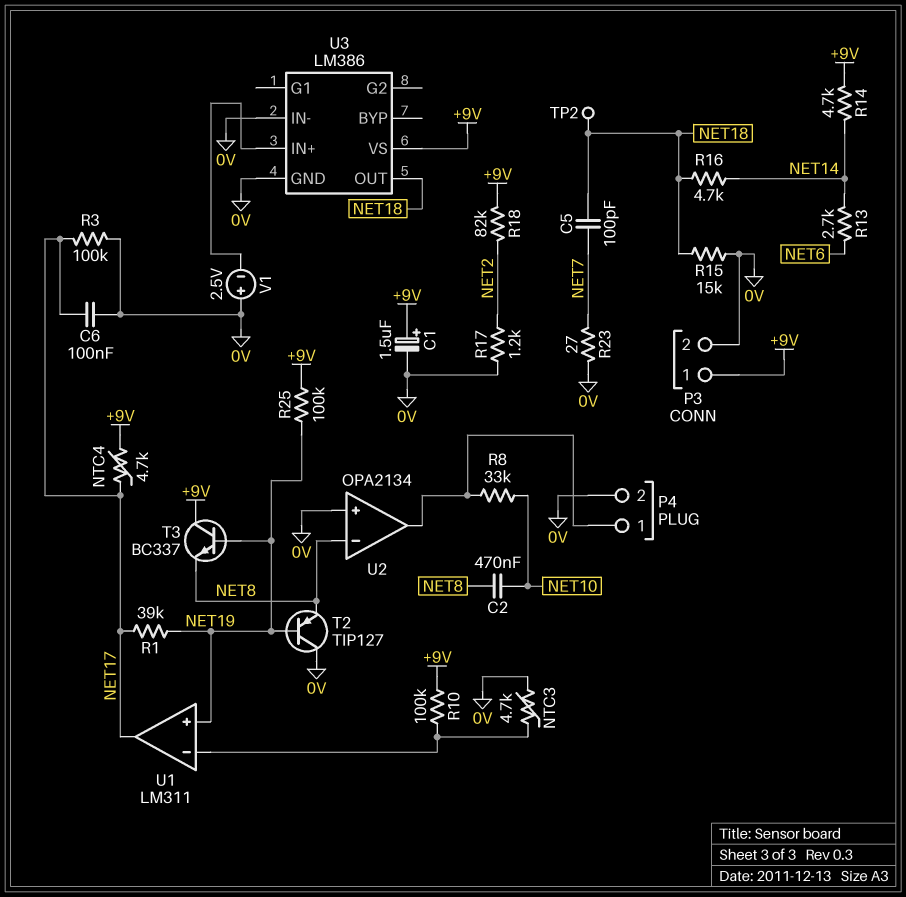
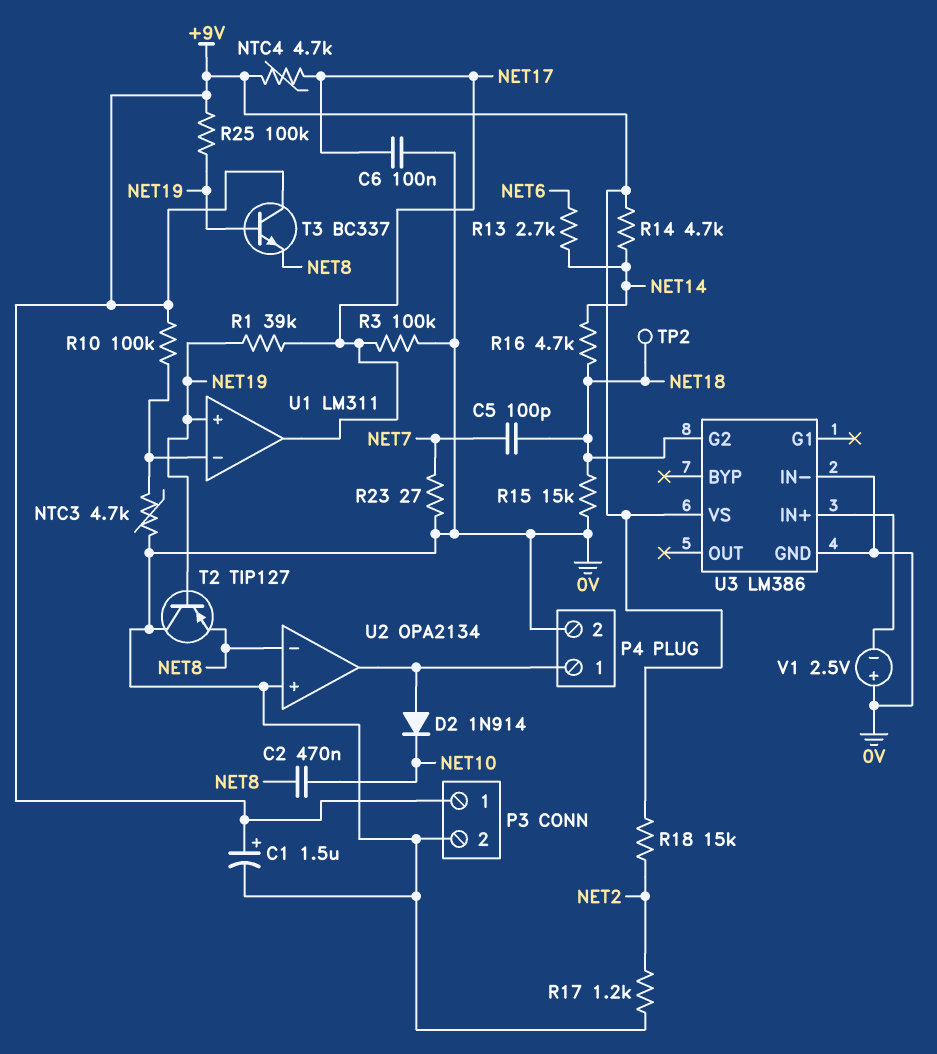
D2: none -> diode 1N914 (A P4/1, K NET10)
R8: 33k (NET10, P4/1) -> none
R18: 82k (+9V, NET2) -> 15k (+9V, NET2)
U3 pin G2: none -> NET18
U3 pin OUT: NET18 -> none

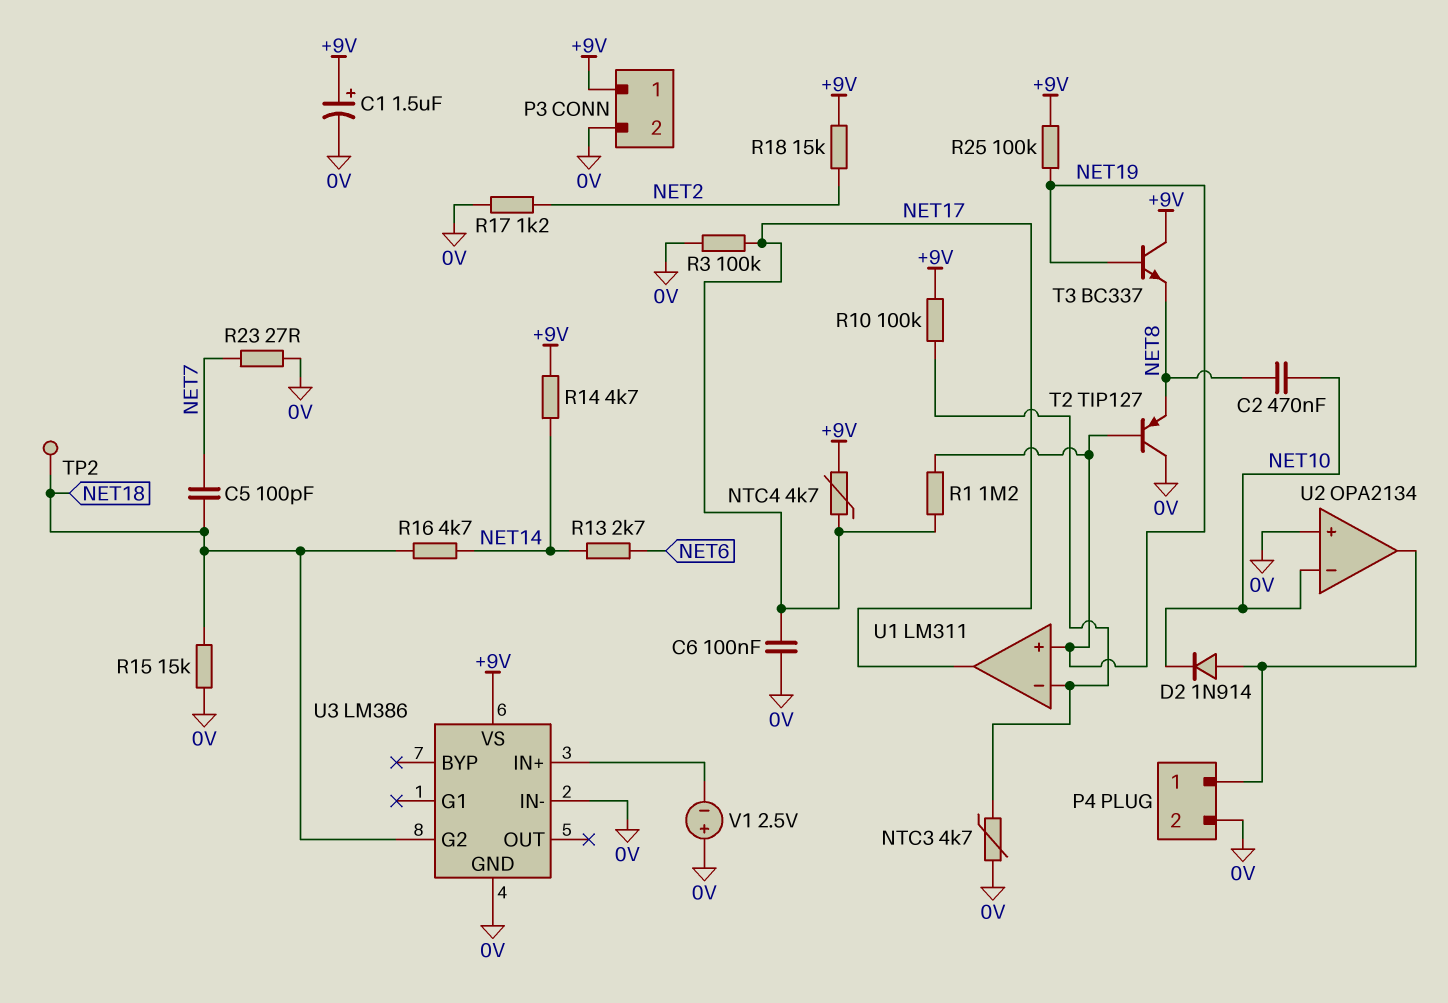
R1: 39k (NET17, NET19) -> 1.2M (NET17, NET19)
U2 pin in-: NET8 -> NET10

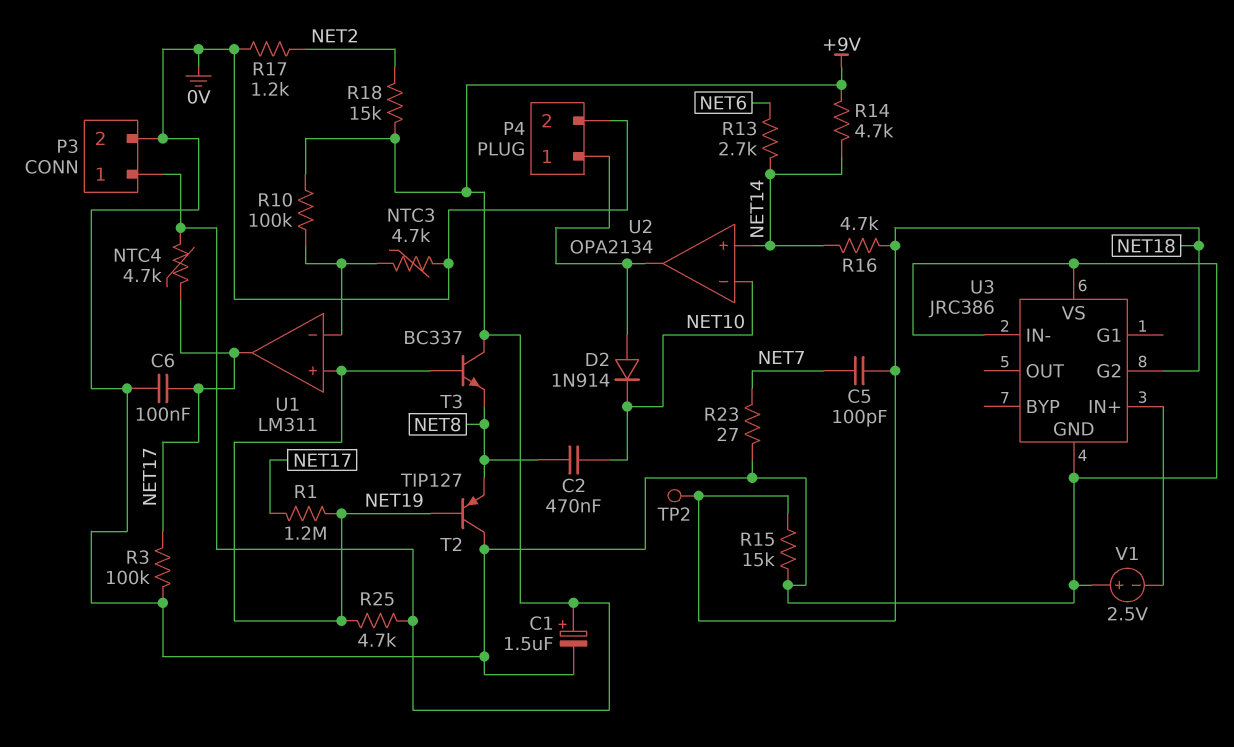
R25: 100k (+9V, NET19) -> 4.7k (+9V, NET19)
U2 pin in+: 0V -> NET14
U3: LM386 -> JRC386
U3 pin VS: +9V -> 0V

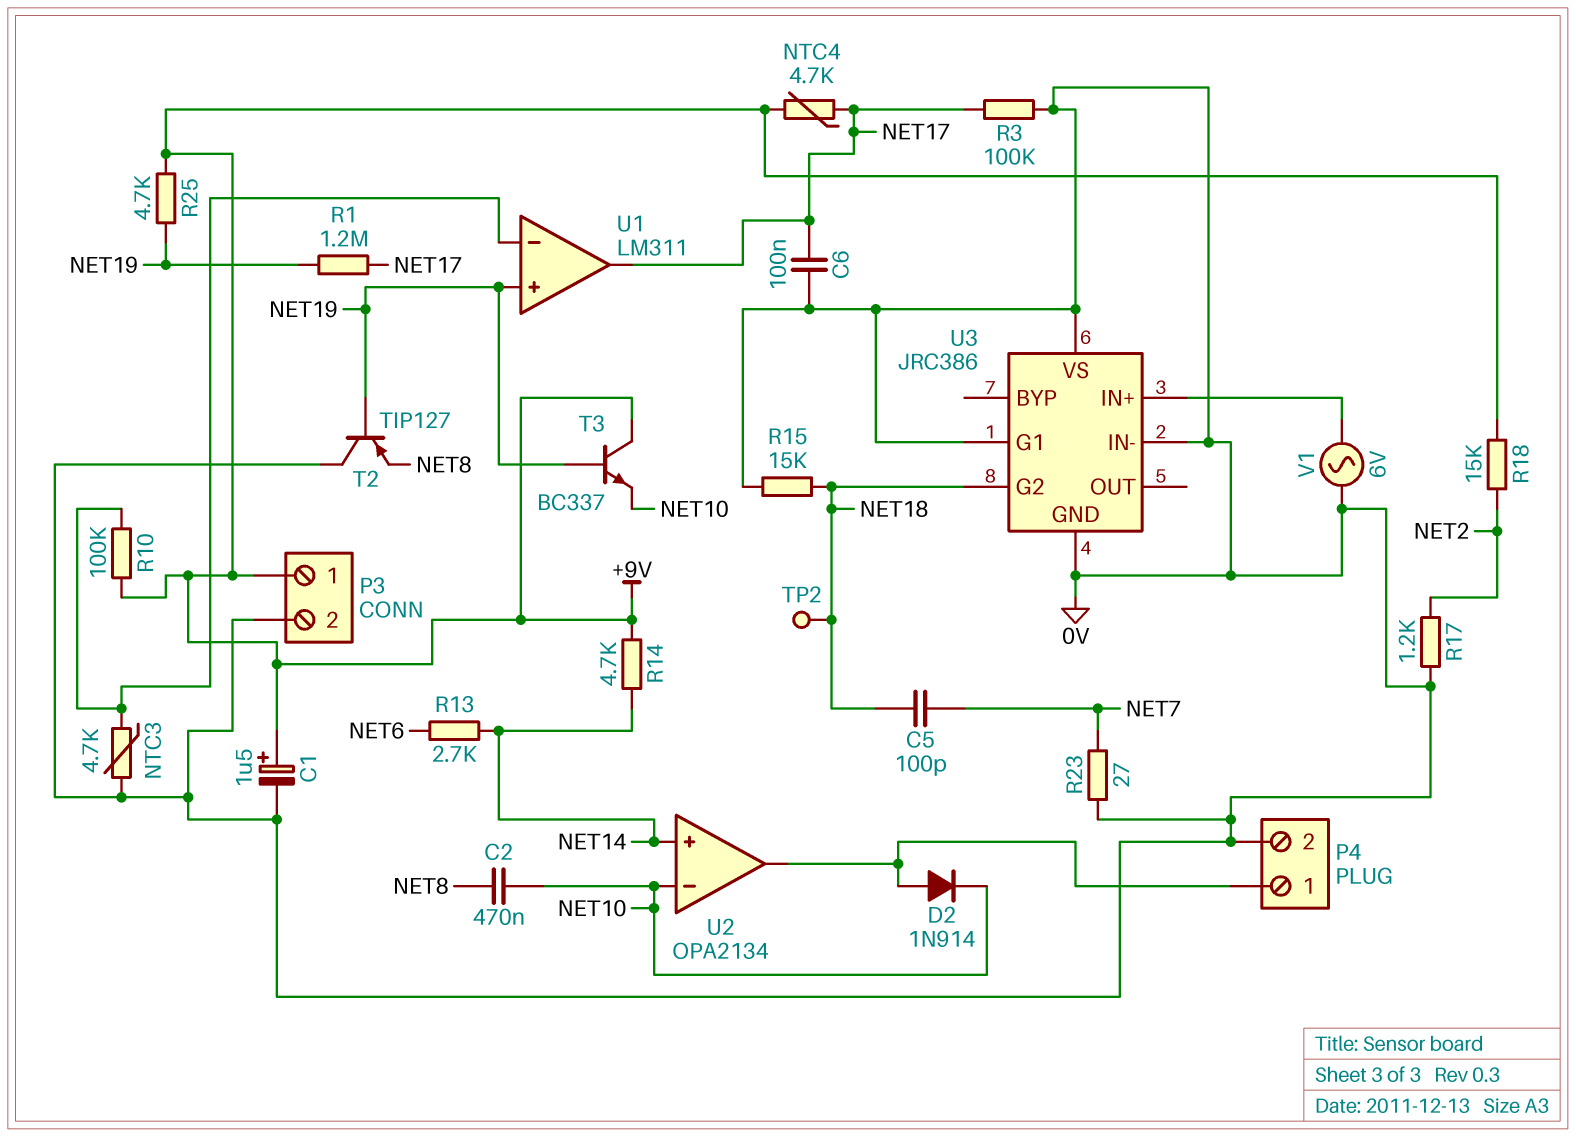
R16: 4.7k (NET14, NET18) -> none
T3: NPN BC337 (B NET19, C +9V, E NET8) -> NPN BC337 (B NET19, C +9V, E NET10)
U3 pin G1: none -> 0V
V1: 2.5V (plus 0V, minus U3/IN+) -> AC 6V (0V, U3/IN+)

